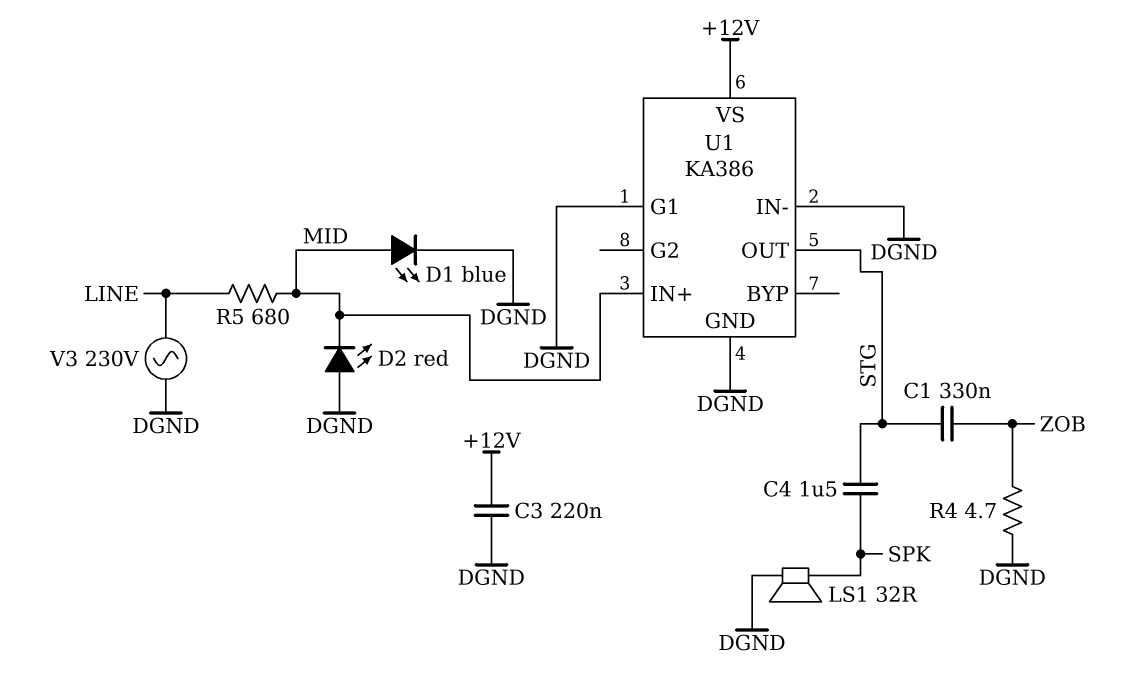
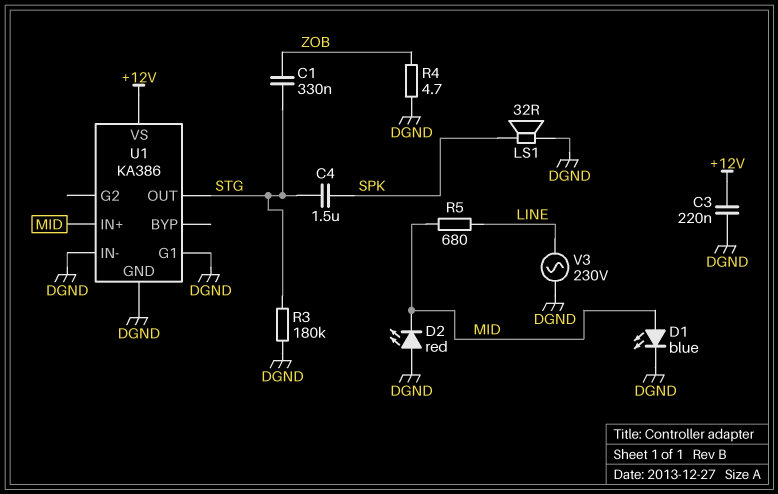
R3: none -> 180k (DGND, STG)

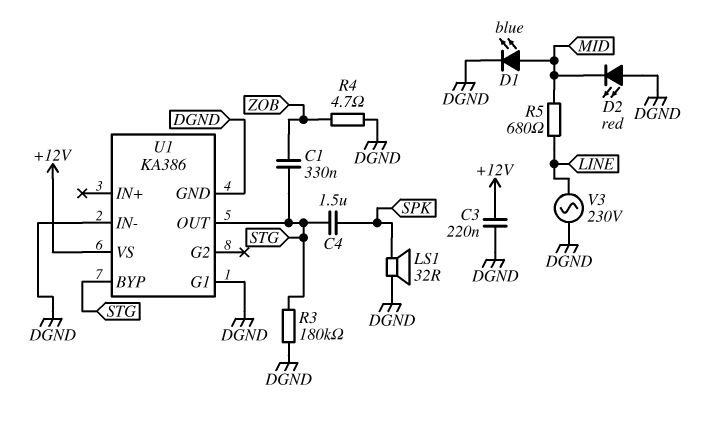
U1 pin BYP: none -> STG
U1 pin IN+: MID -> none

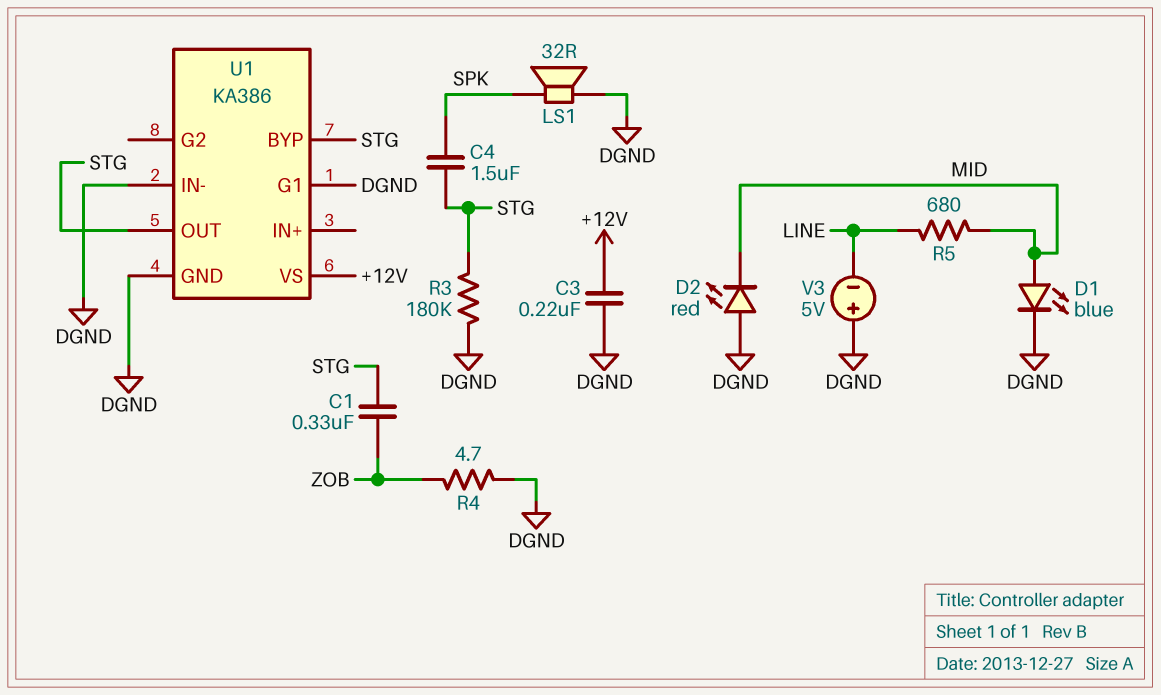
V3: AC 230V (DGND, LINE) -> 5V (plus DGND, minus LINE)

